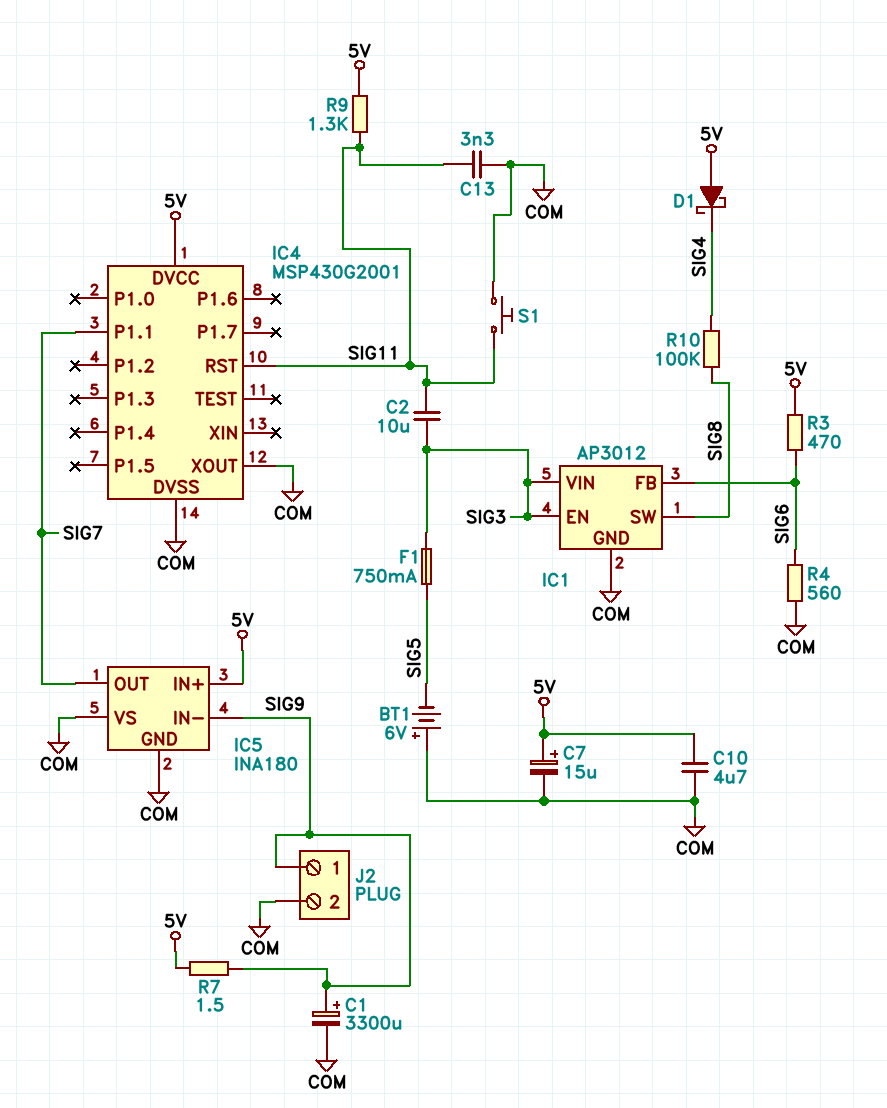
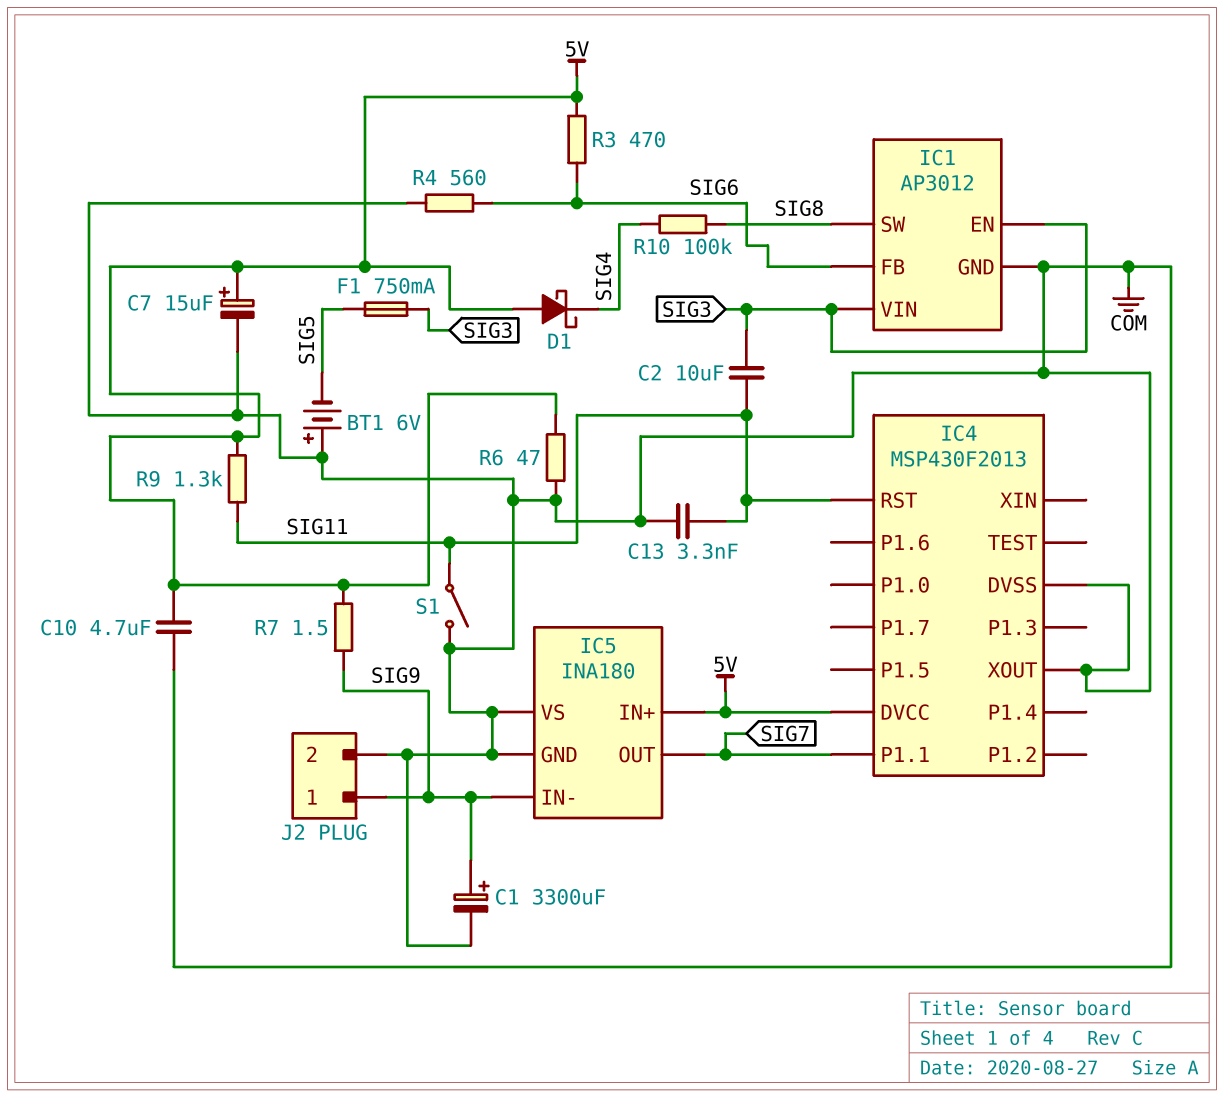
IC4: MSP430G2001 -> MSP430F2013
R6: none -> 47 (5V, COM)
S1: button (COM, SIG11) -> switch (COM, SIG11)

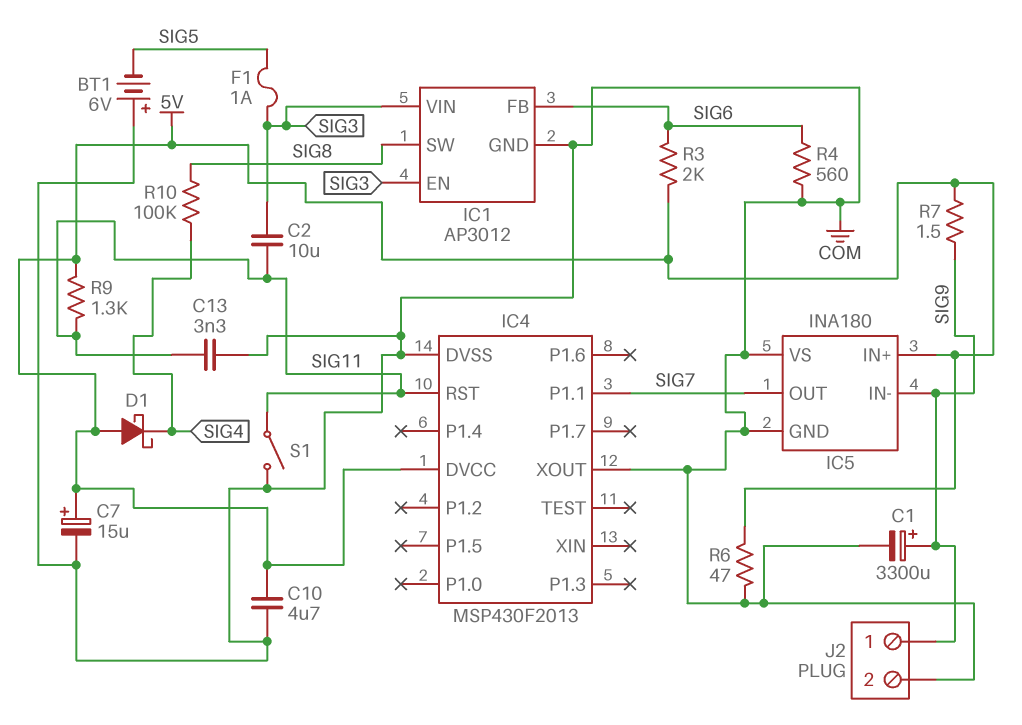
F1: 750mA (SIG3, SIG5) -> 1A (SIG3, SIG5)
R3: 470 (5V, SIG6) -> 2k (5V, SIG6)

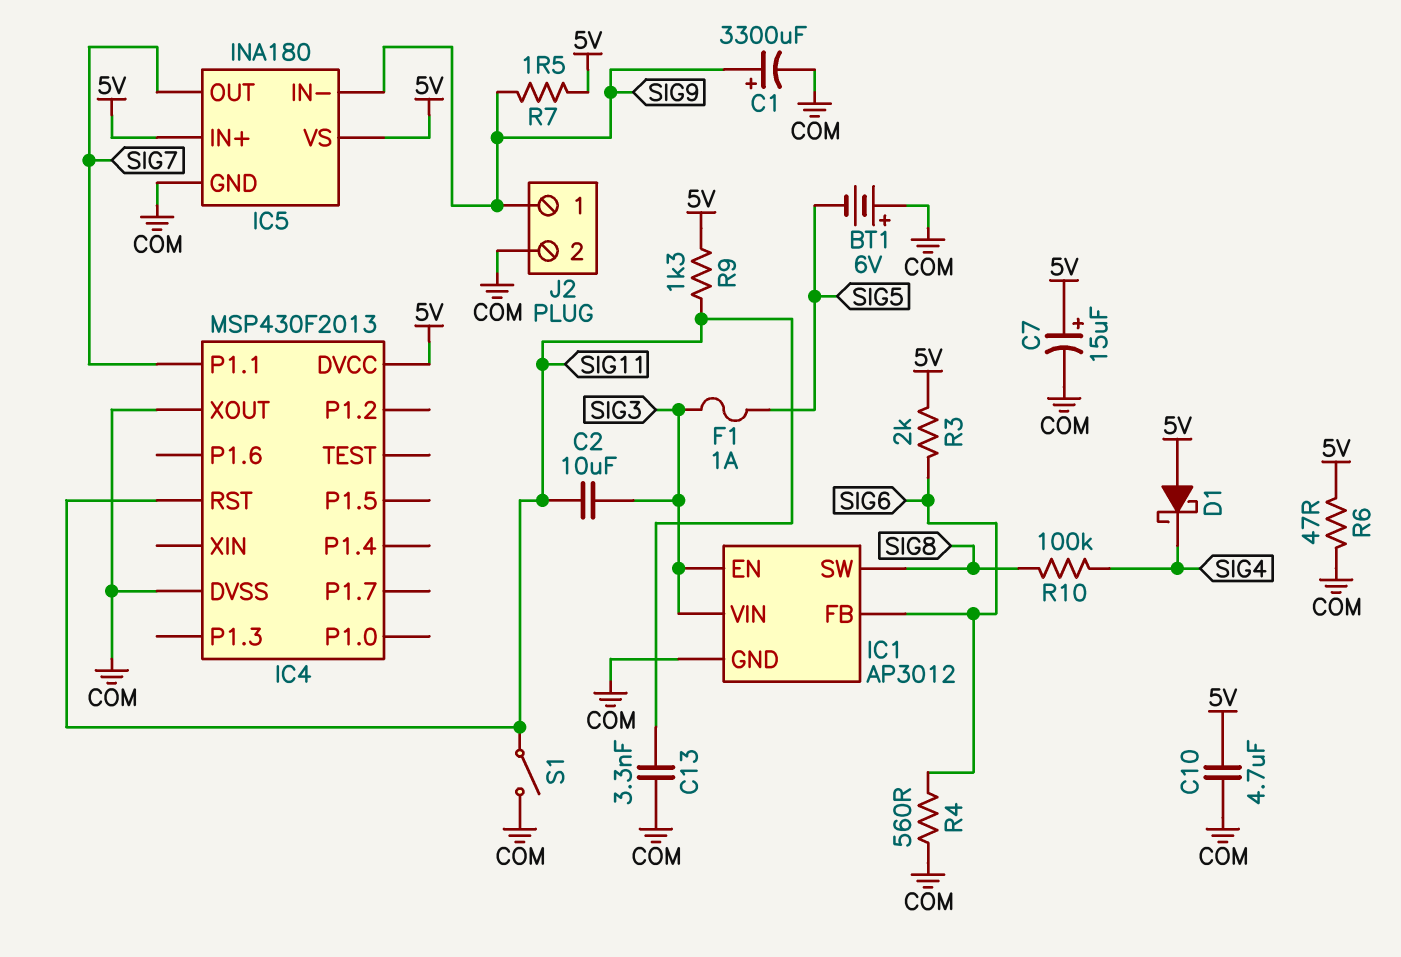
IC5 pin VS: COM -> 5V

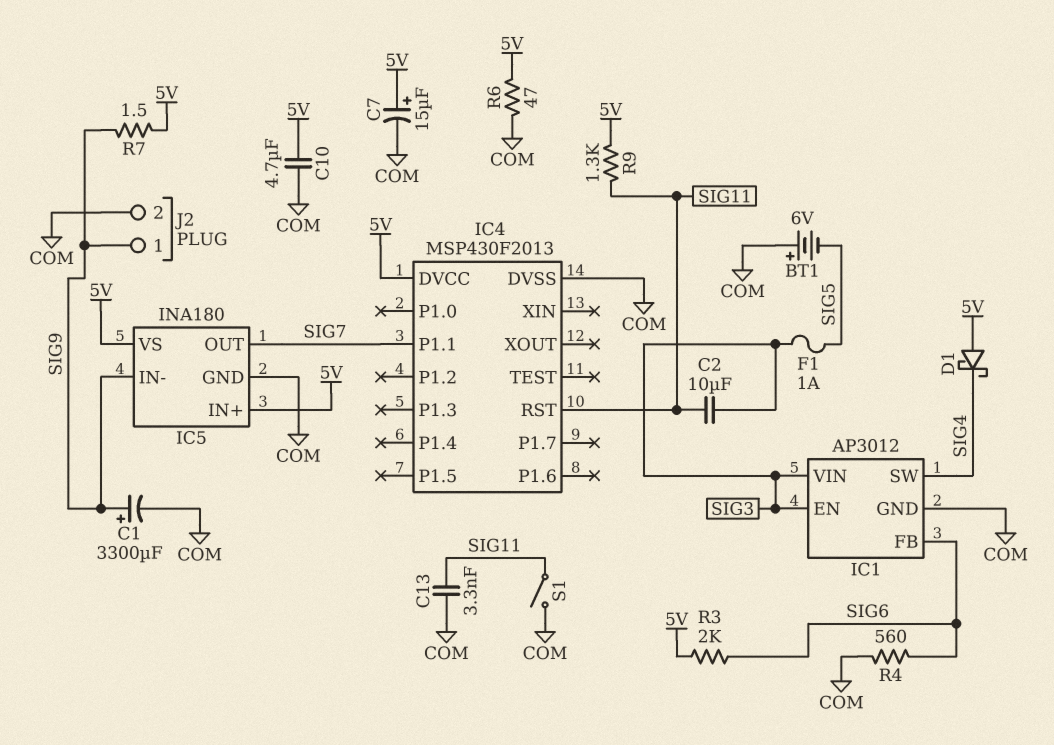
IC1 pin SW: SIG8 -> SIG4
IC4 pin XOUT: COM -> none
R10: 100k (SIG4, SIG8) -> none

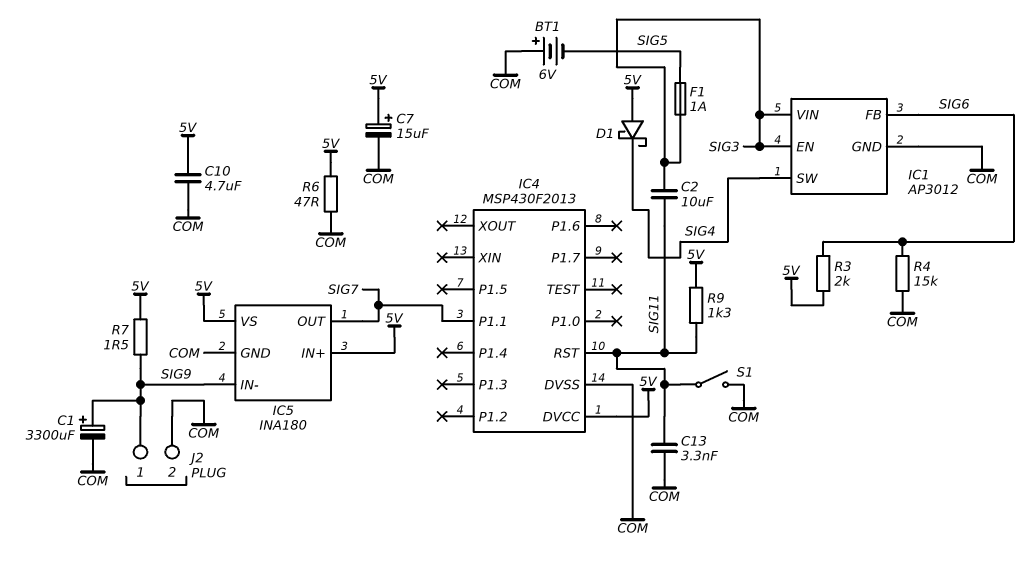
R4: 560 (COM, SIG6) -> 15k (COM, SIG6)

